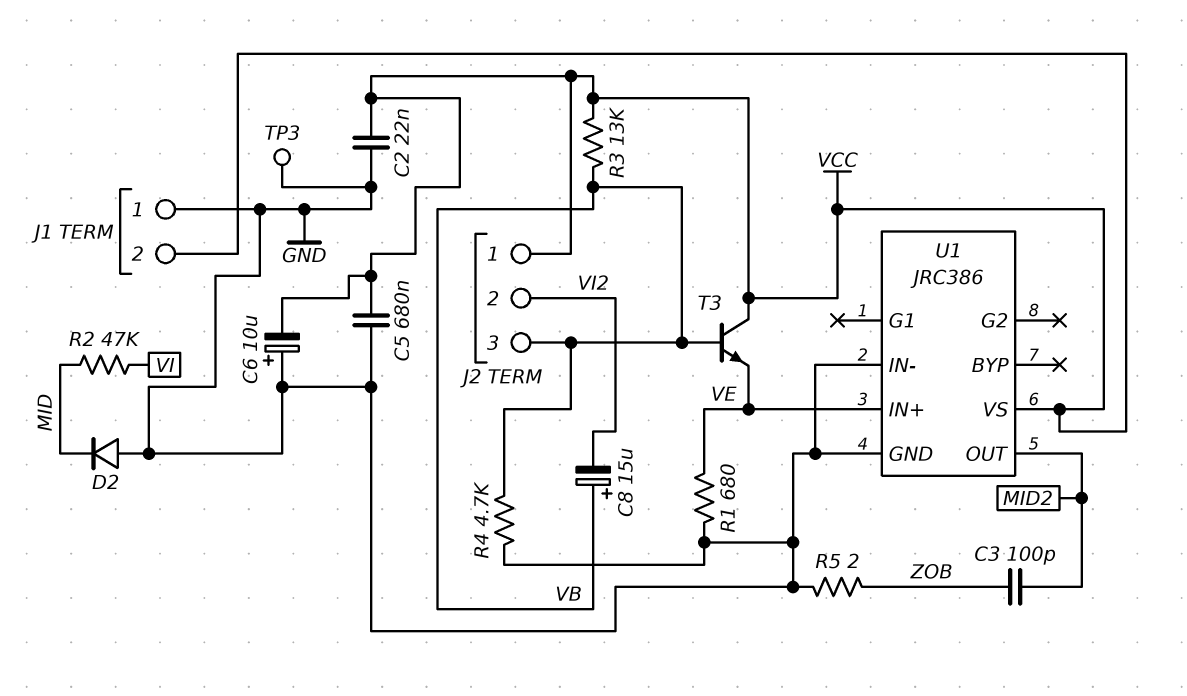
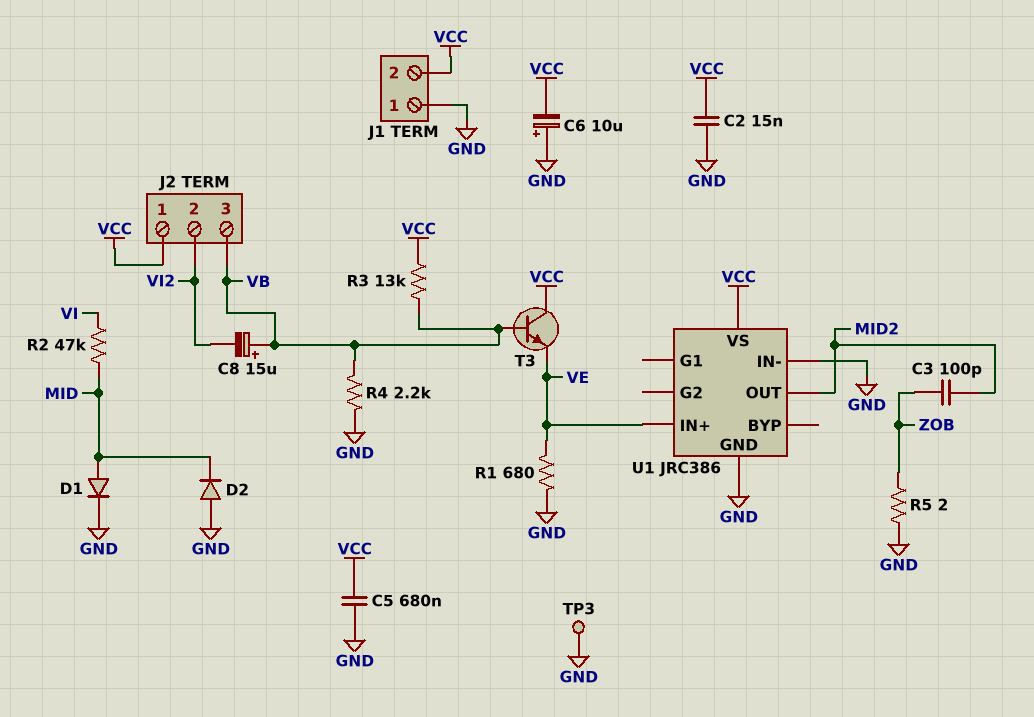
C2: 22nF (GND, VCC) -> 15nF (GND, VCC)
D1: none -> diode (A MID, K GND)
R4: 4.7k (GND, VB) -> 2.2k (GND, VB)

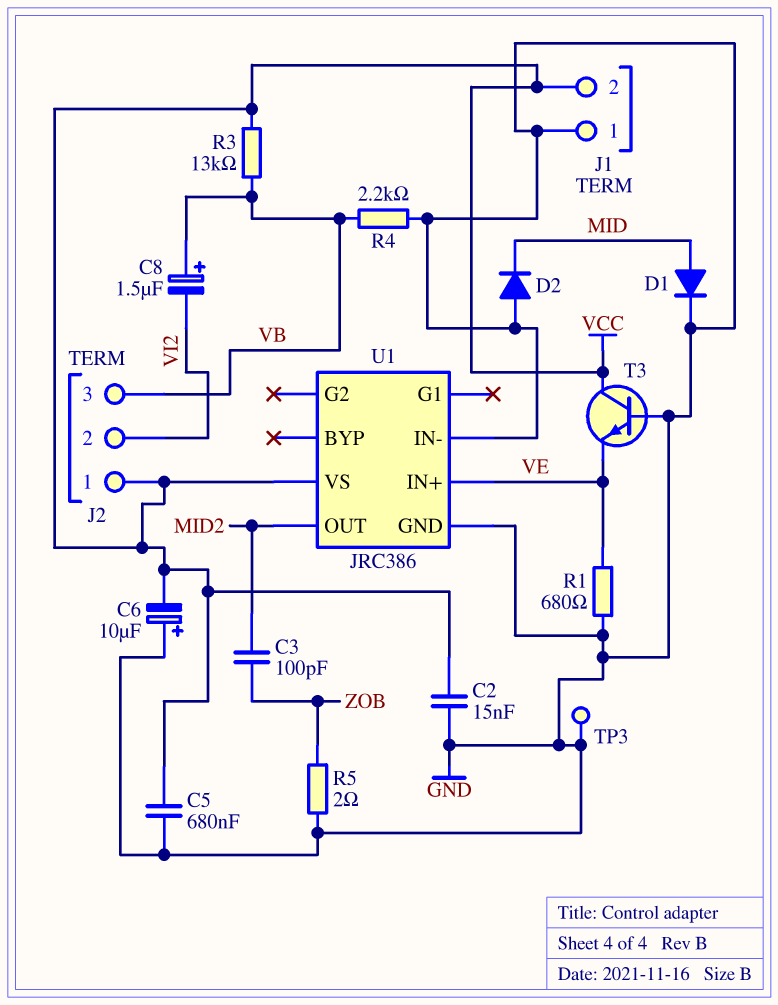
C8: 15uF (plus VB, minus VI2) -> 1.5uF (plus VB, minus VI2)
R2: 47k (MID, VI) -> none
T3: NPN (B VB, C VCC, E VE) -> NPN (B GND, C VCC, E VE)

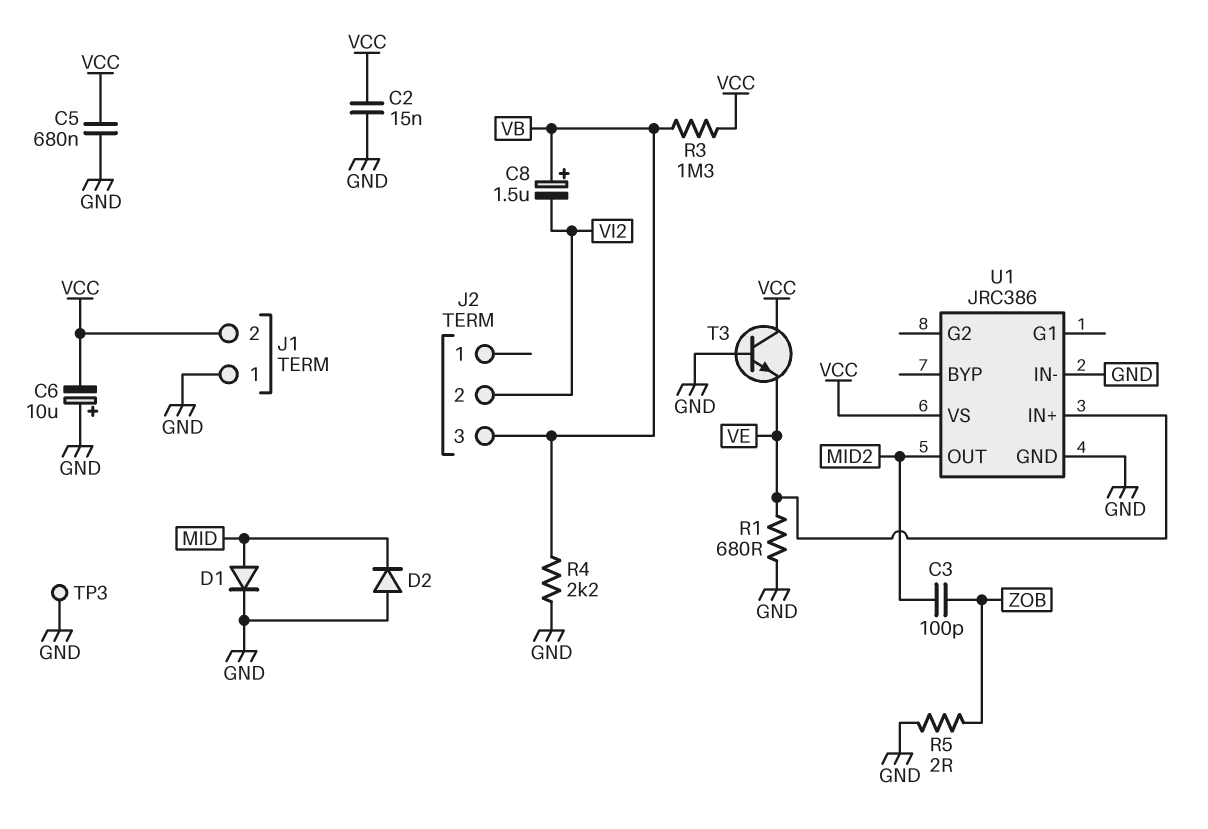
J2 pin 1: VCC -> none
R3: 13k (VB, VCC) -> 1.3M (VB, VCC)

